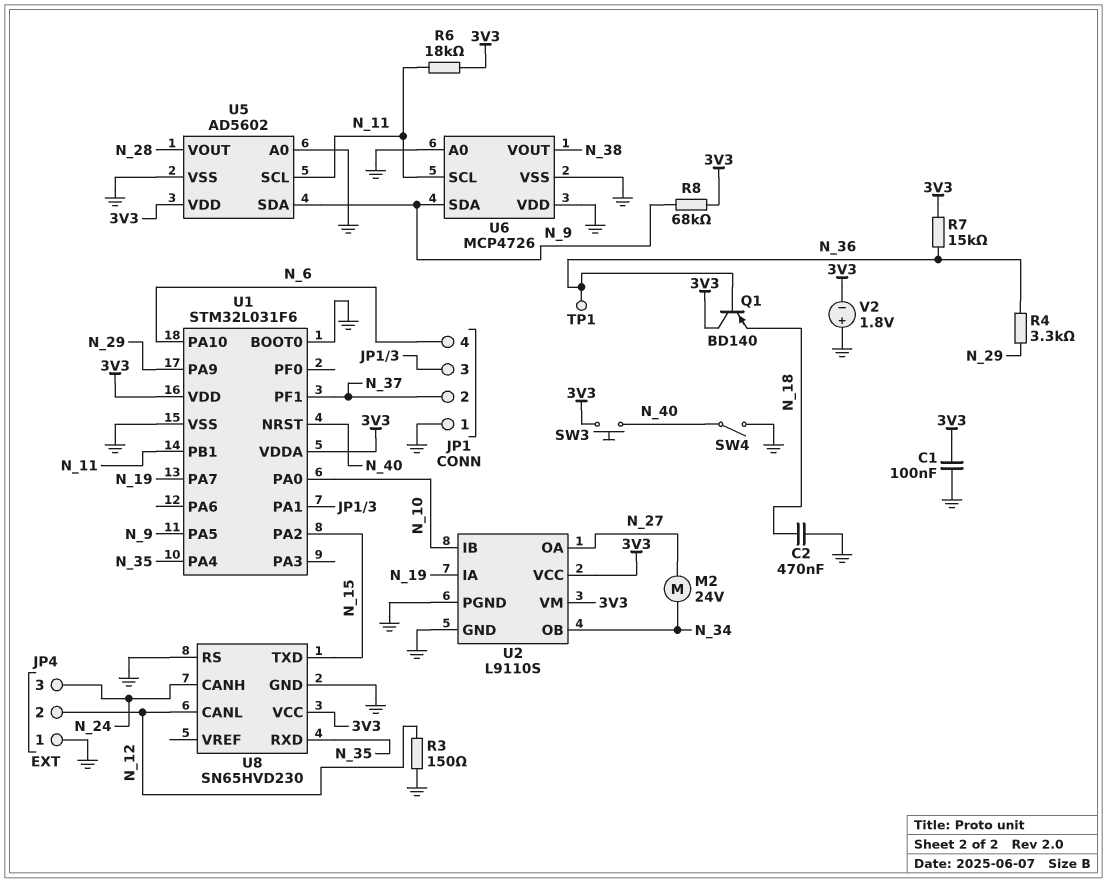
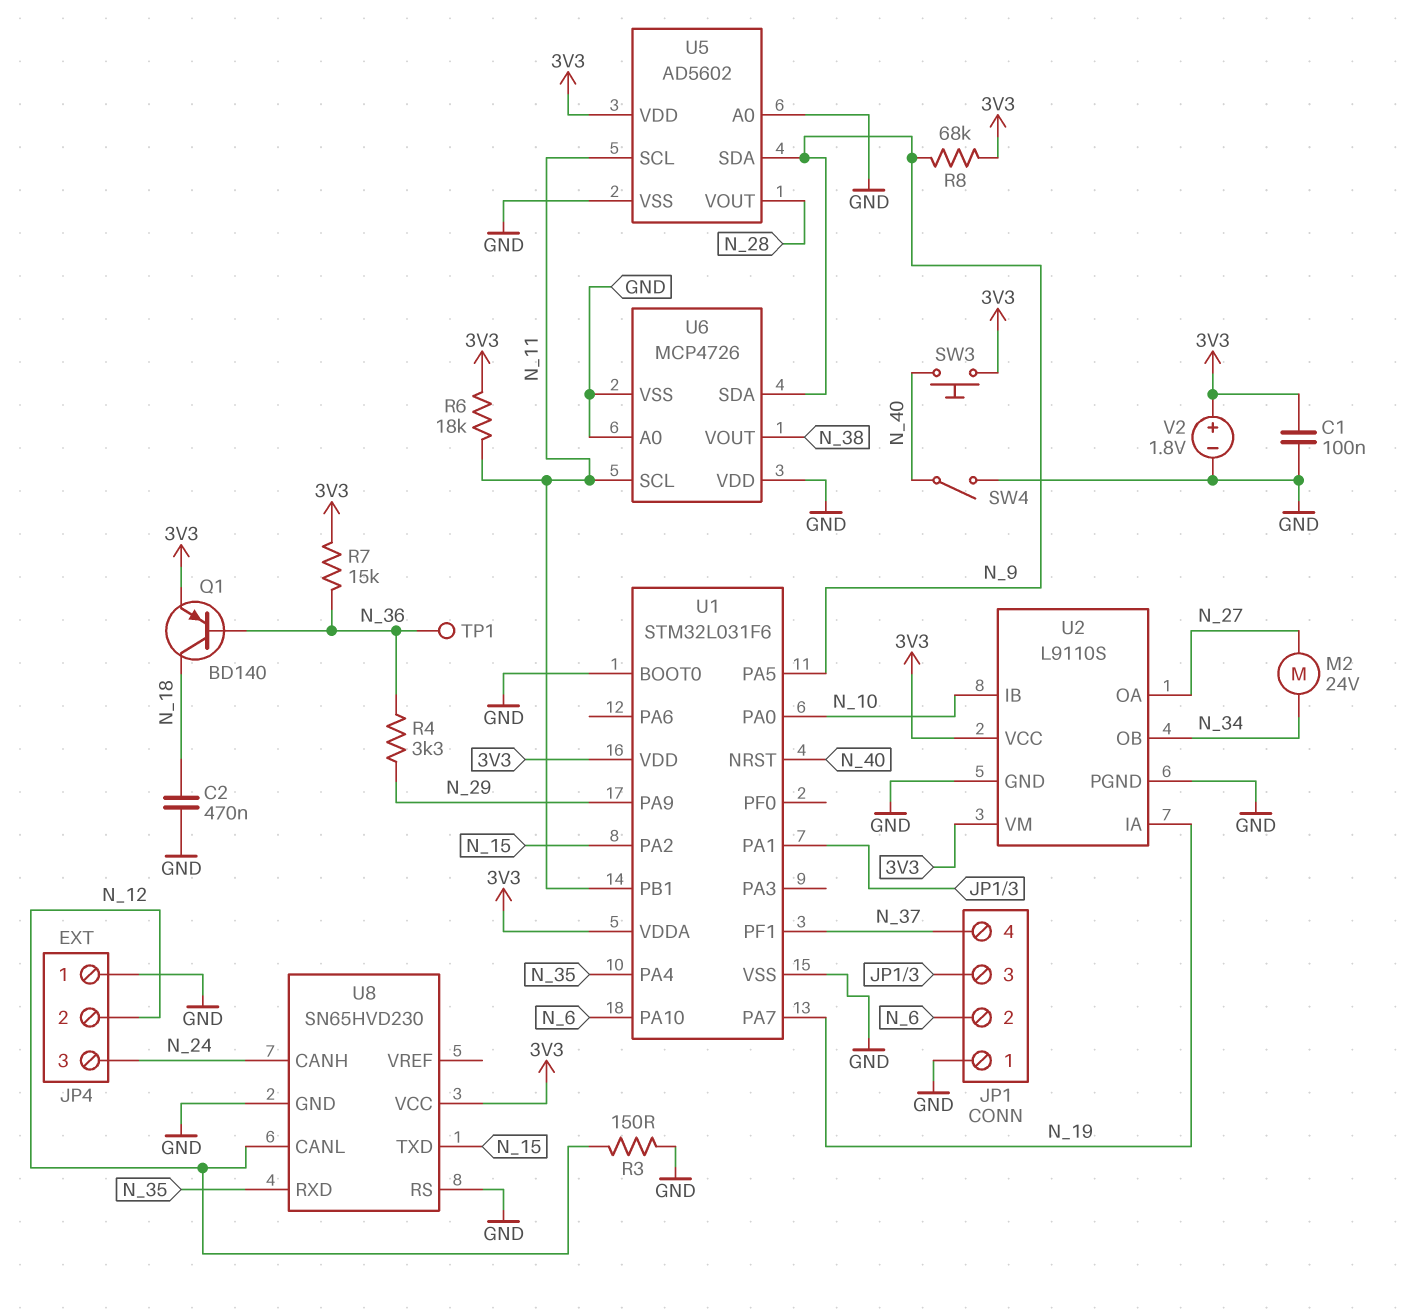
JP1 pin 2: N_37 -> N_6
JP1 pin 4: N_6 -> N_37
Q1: PNP BD140 (B N_36, C 3V3, E N_18) -> PNP BD140 (B N_36, C N_18, E 3V3)
V2: 1.8V (plus GND, minus 3V3) -> 1.8V (plus 3V3, minus GND)

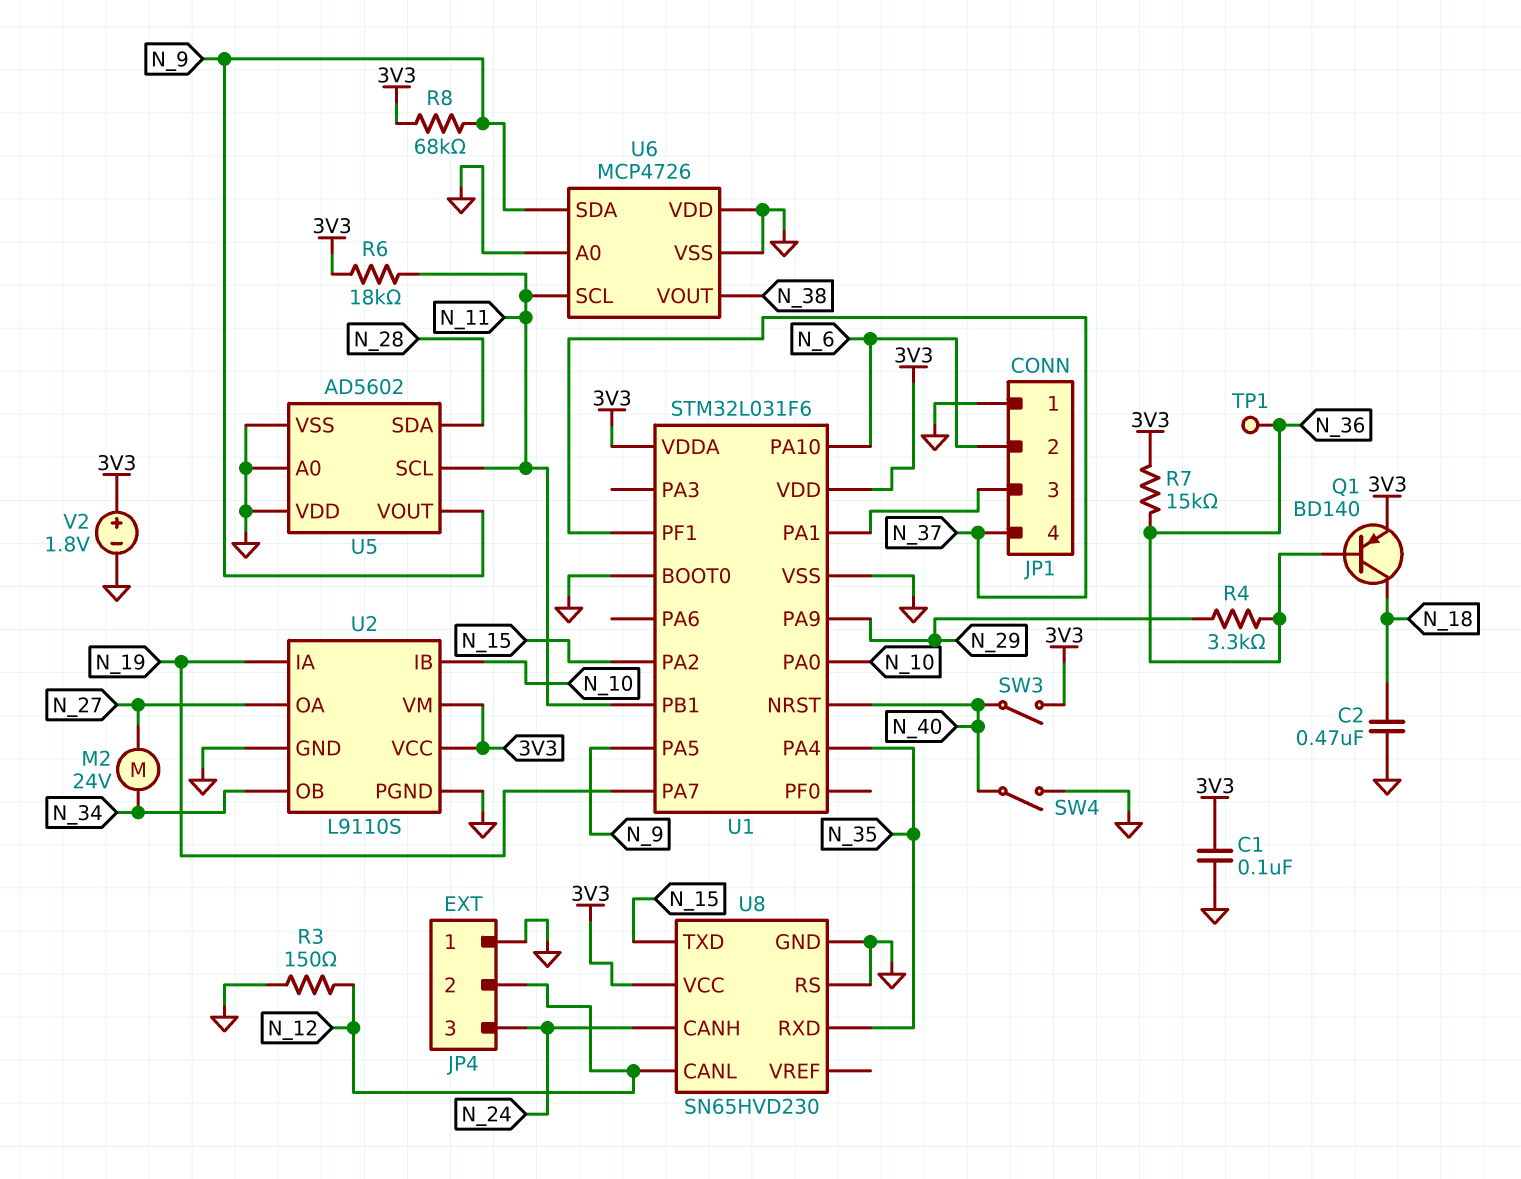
SW3: button (3V3, N_40) -> switch (3V3, N_40)
U5 pin SDA: N_9 -> N_28
U5 pin VDD: 3V3 -> GND
U5 pin VOUT: N_28 -> N_9

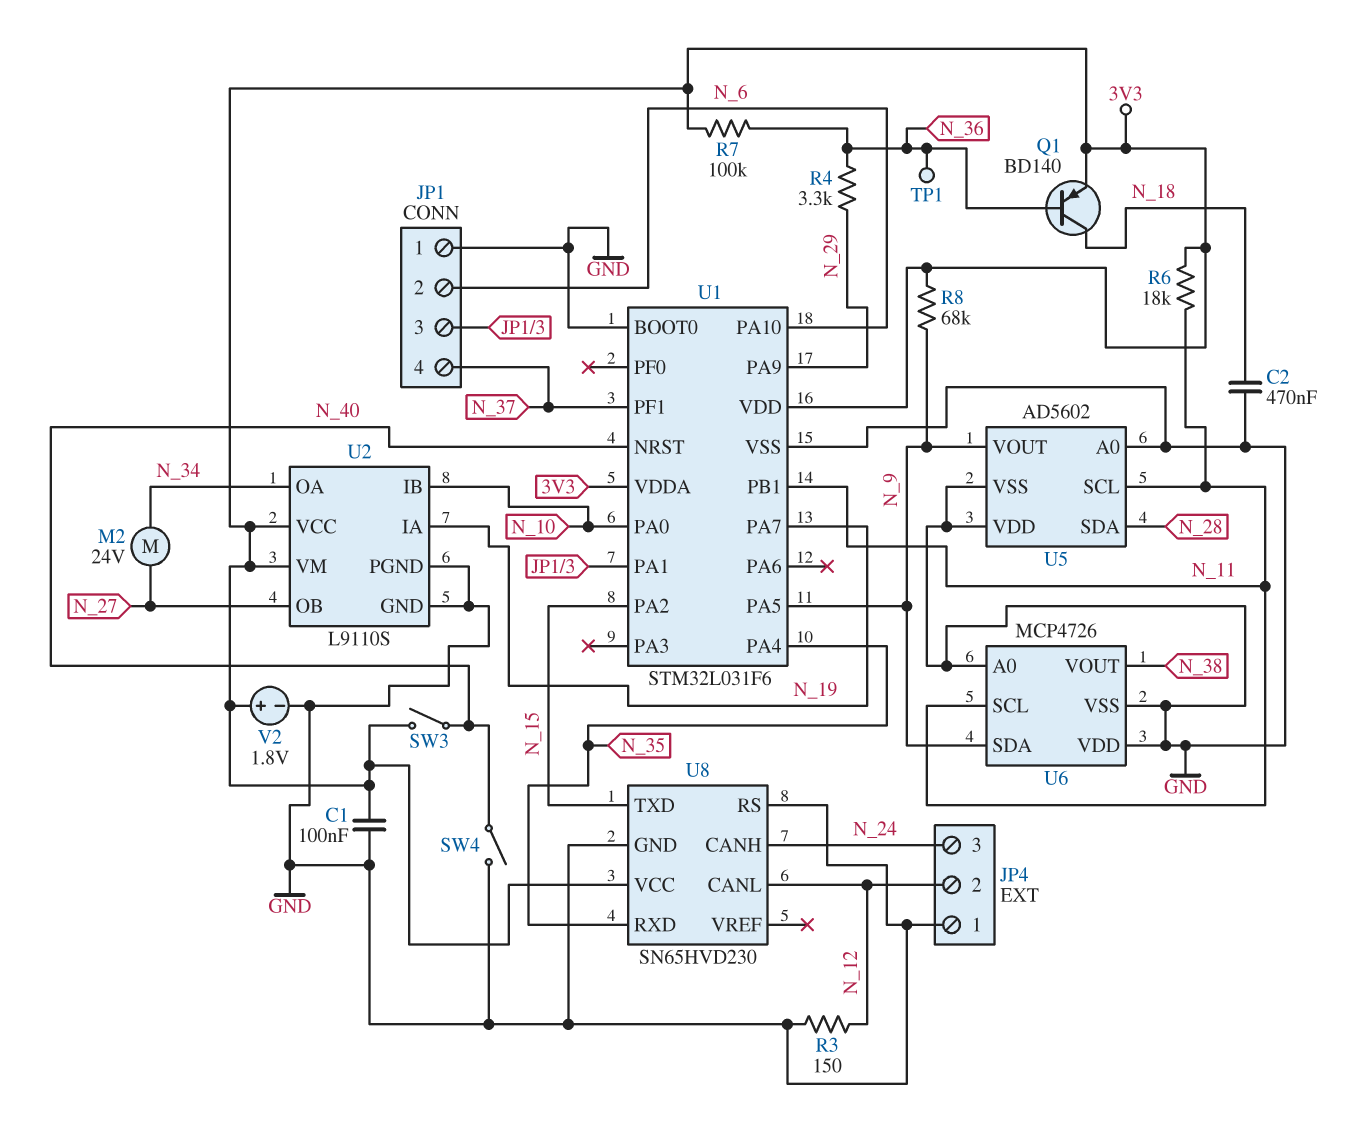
R7: 15k (3V3, N_36) -> 100k (3V3, N_36)
U2 pin OA: N_27 -> N_34
U2 pin OB: N_34 -> N_27

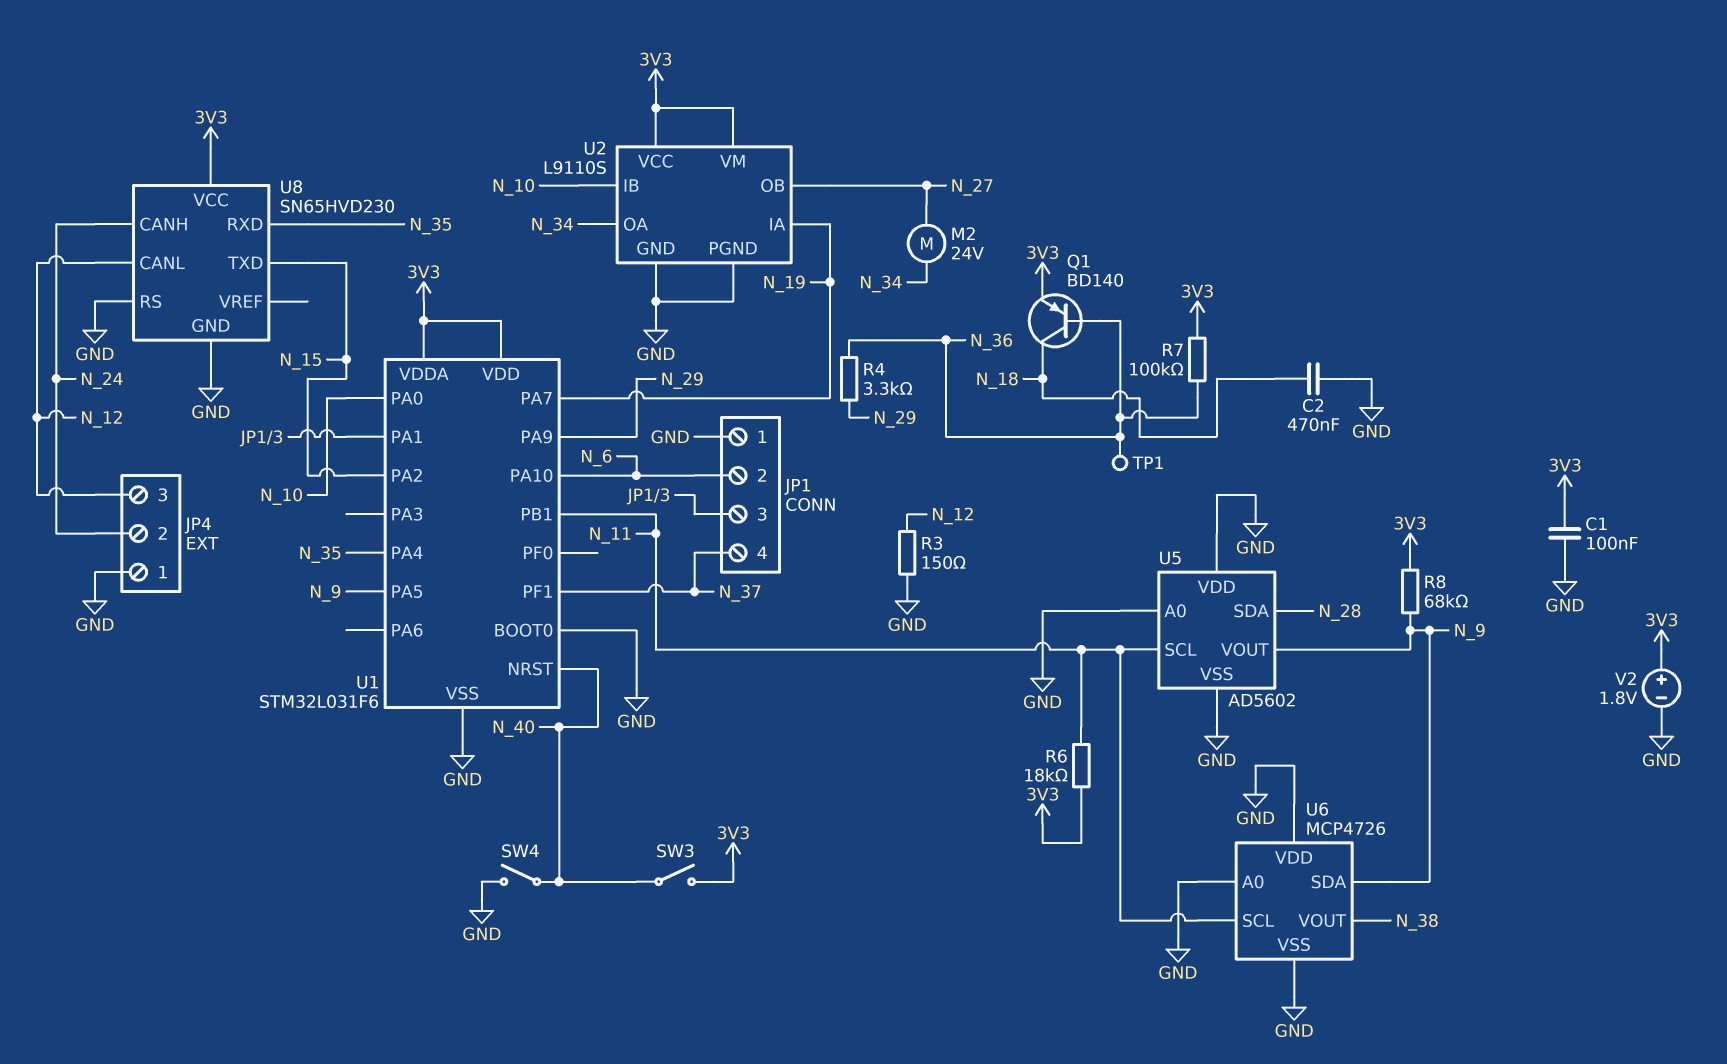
JP4 pin 2: N_12 -> N_24
JP4 pin 3: N_24 -> N_12

